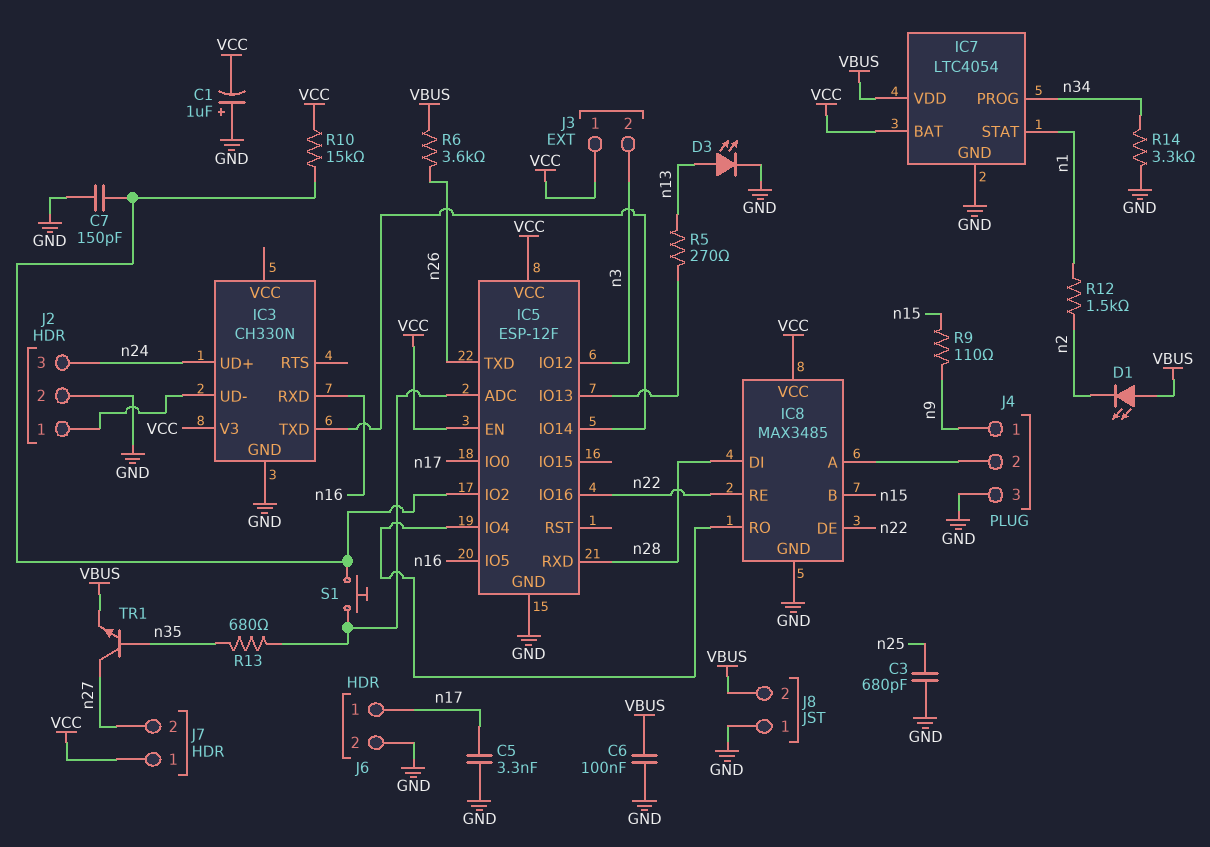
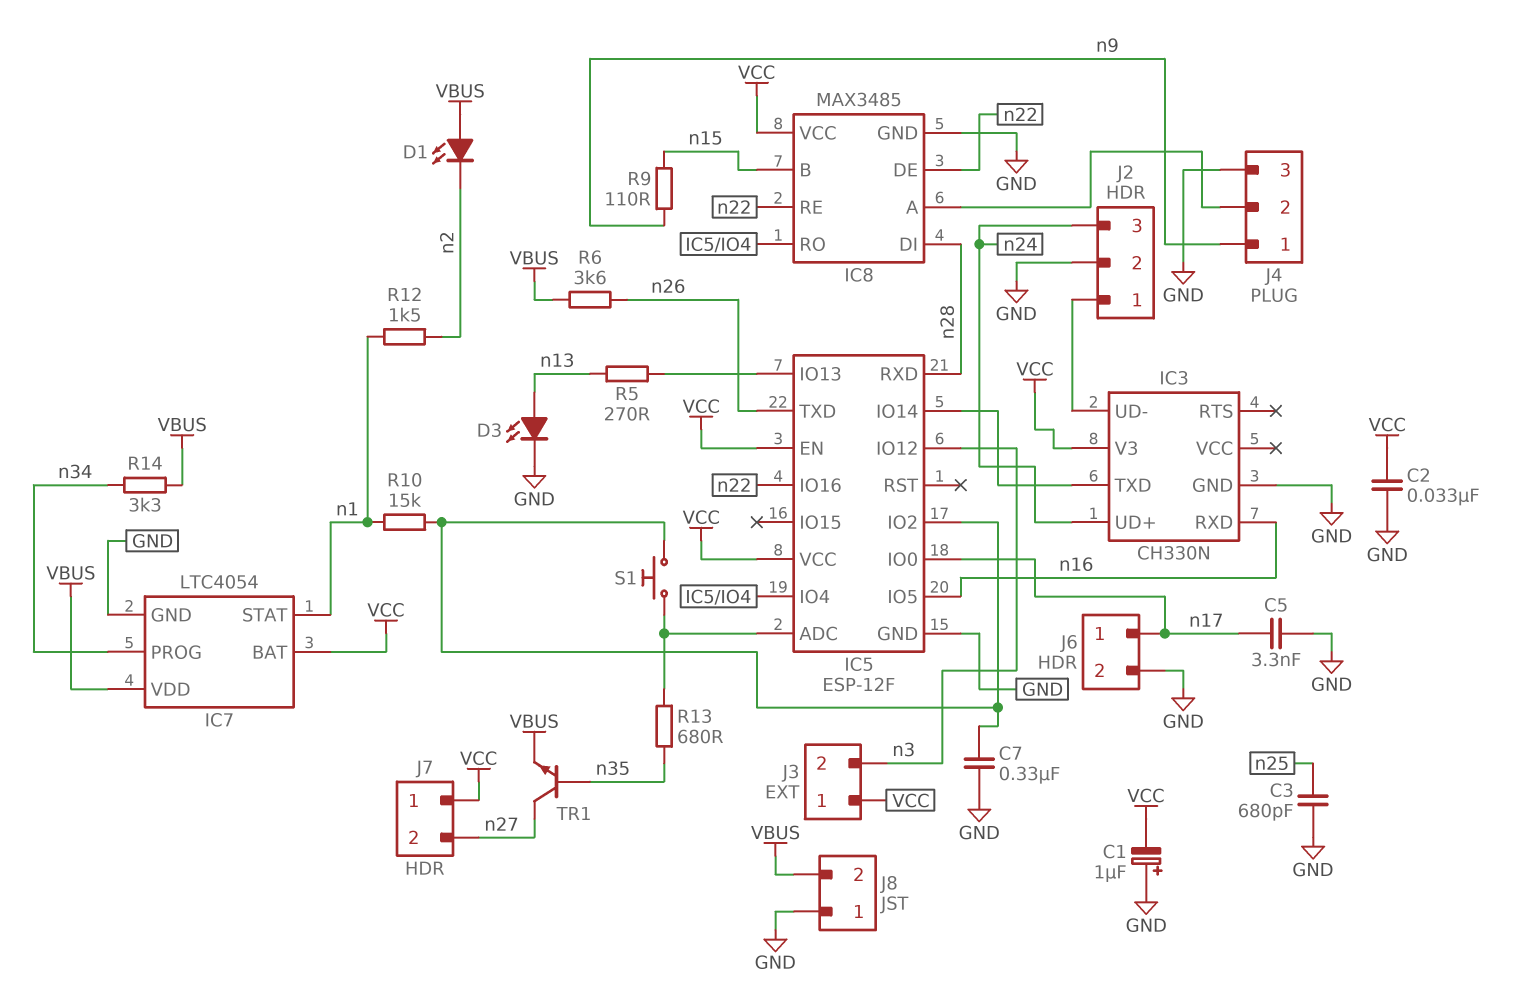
C2: none -> 33nF (GND, VCC)
C6: 100nF (GND, VBUS) -> none
C7: 150pF (GND, IC5/IO2) -> 330nF (GND, IC5/IO2)
R10: 15k (IC5/IO2, VCC) -> 15k (IC5/IO2, n1)
R14: 3.3k (GND, n34) -> 3.3k (VBUS, n34)

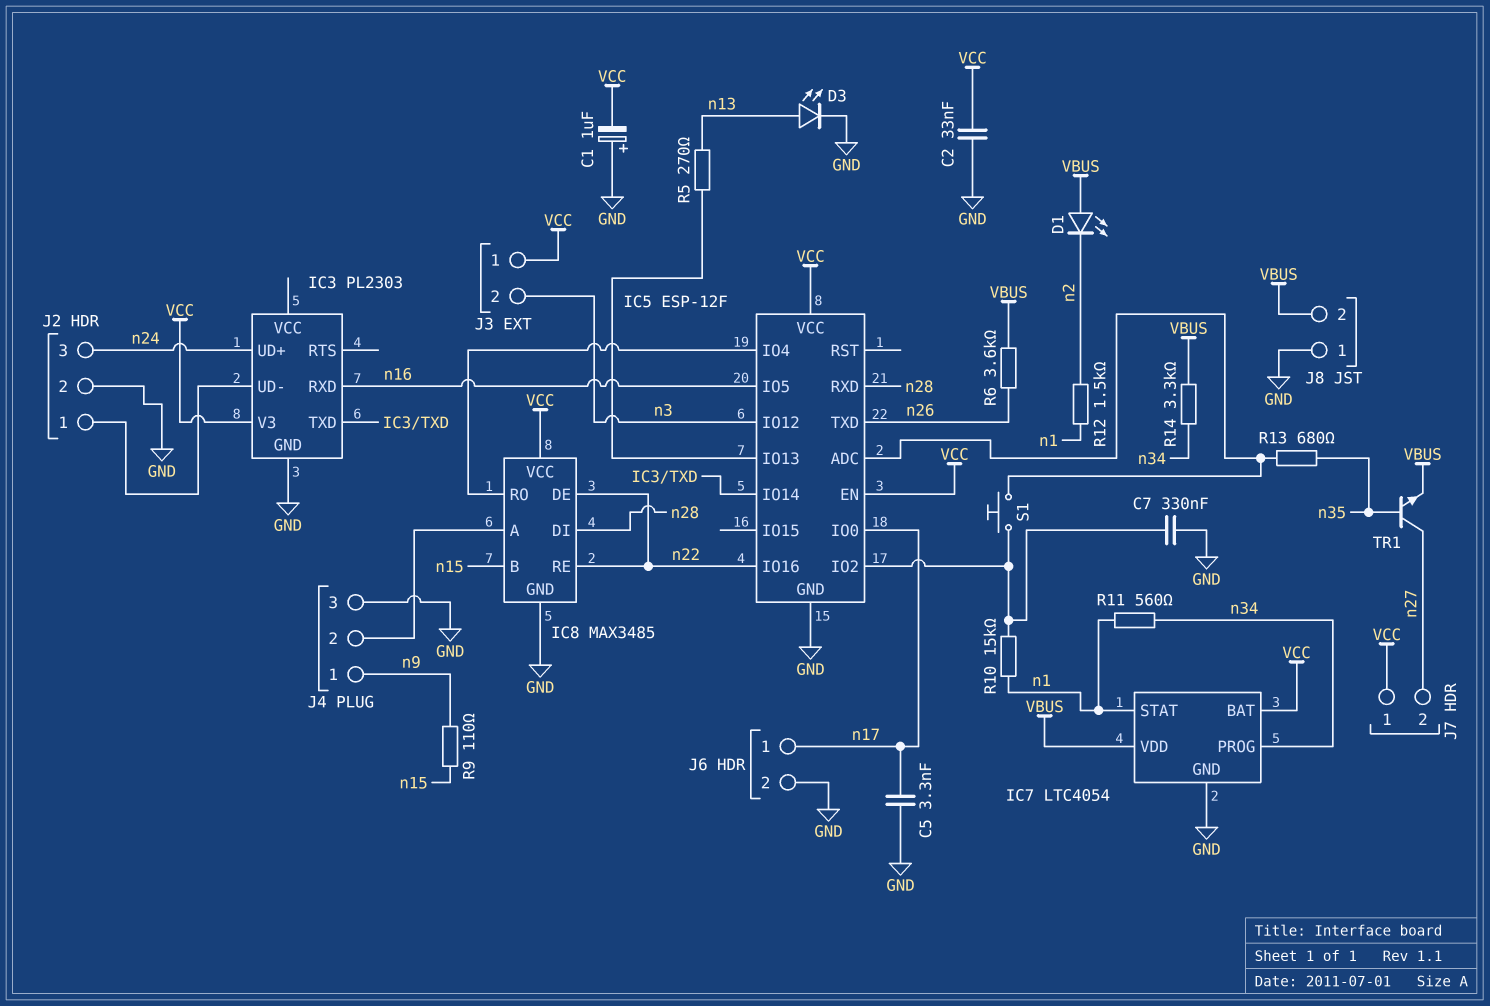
C3: 680pF (GND, n25) -> none
IC3: CH330N -> PL2303
R11: none -> 560 (n1, n34)

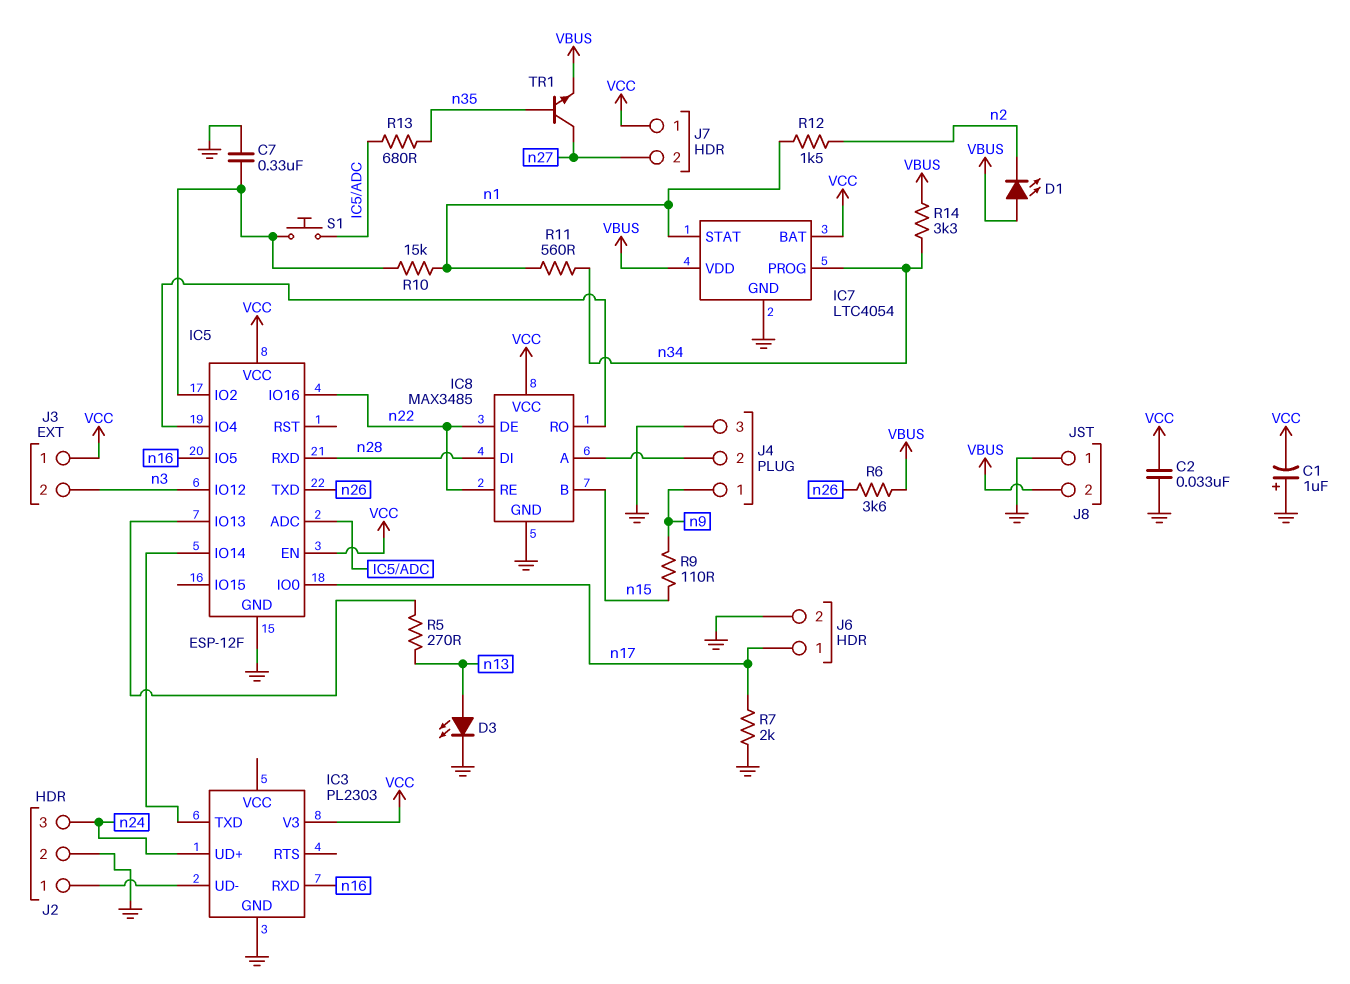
C5: 3.3nF (GND, n17) -> none
R7: none -> 2k (GND, n17)

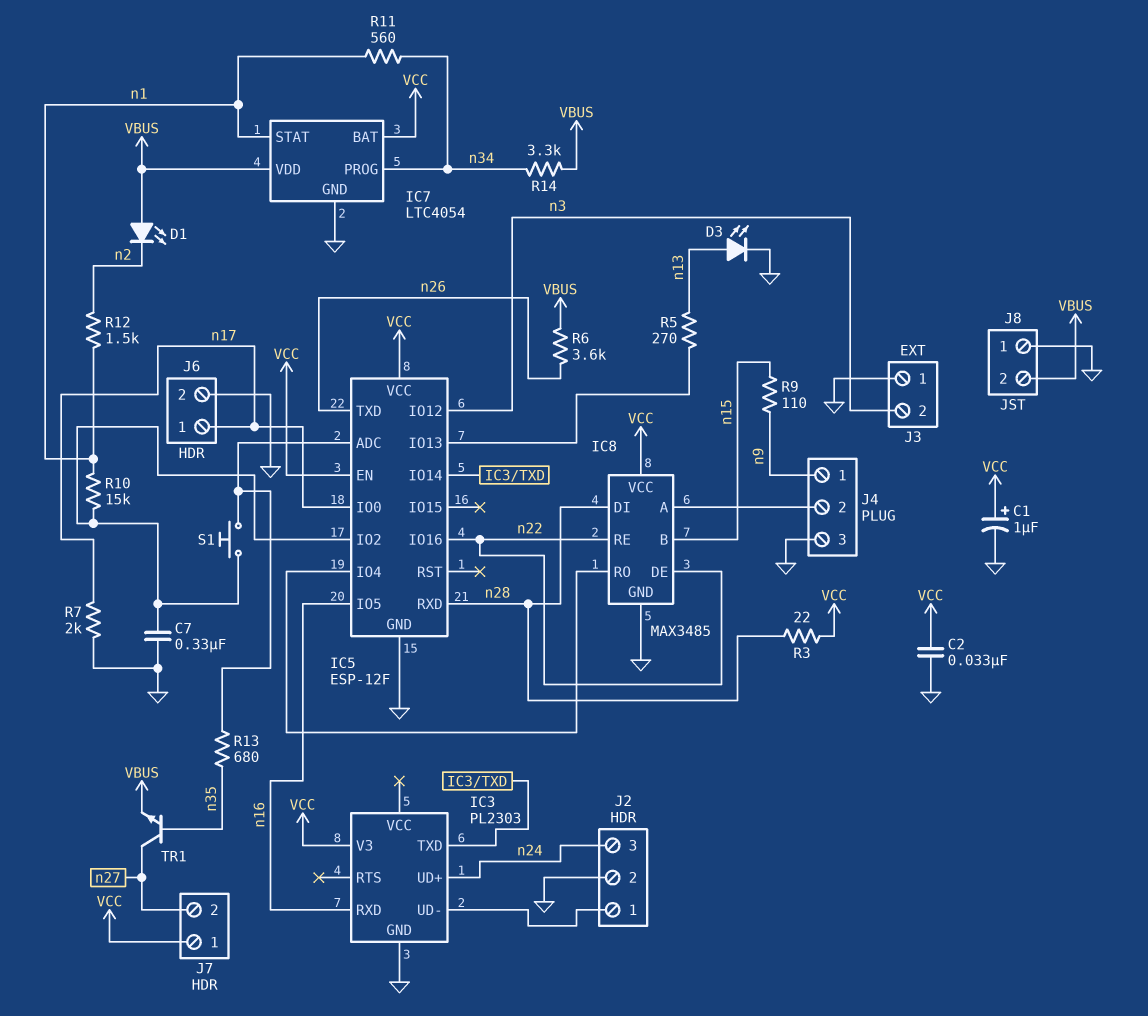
C1: 1uF (plus GND, minus VCC) -> 1uF (plus VCC, minus GND)
J3 pin 1: VCC -> GND
R3: none -> 22 (VCC, n28)

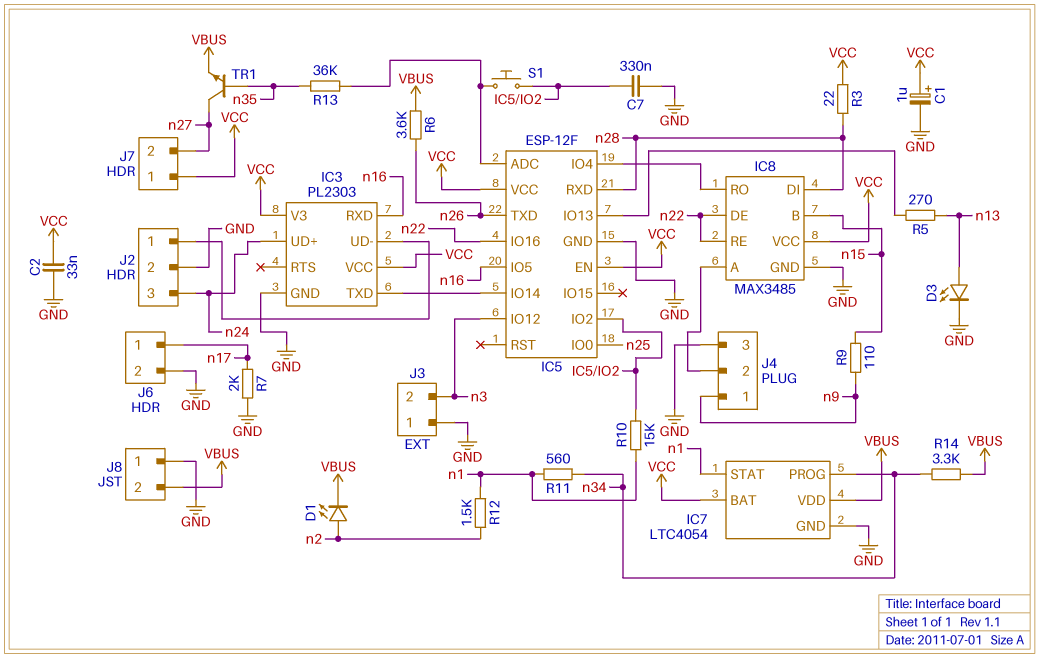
D1: LED (A VBUS, K n2) -> LED (A n2, K VBUS)
IC3 pin VCC: none -> VCC
IC5 pin IO0: n17 -> n25
R13: 680 (IC5/ADC, n35) -> 36k (IC5/ADC, n35)

